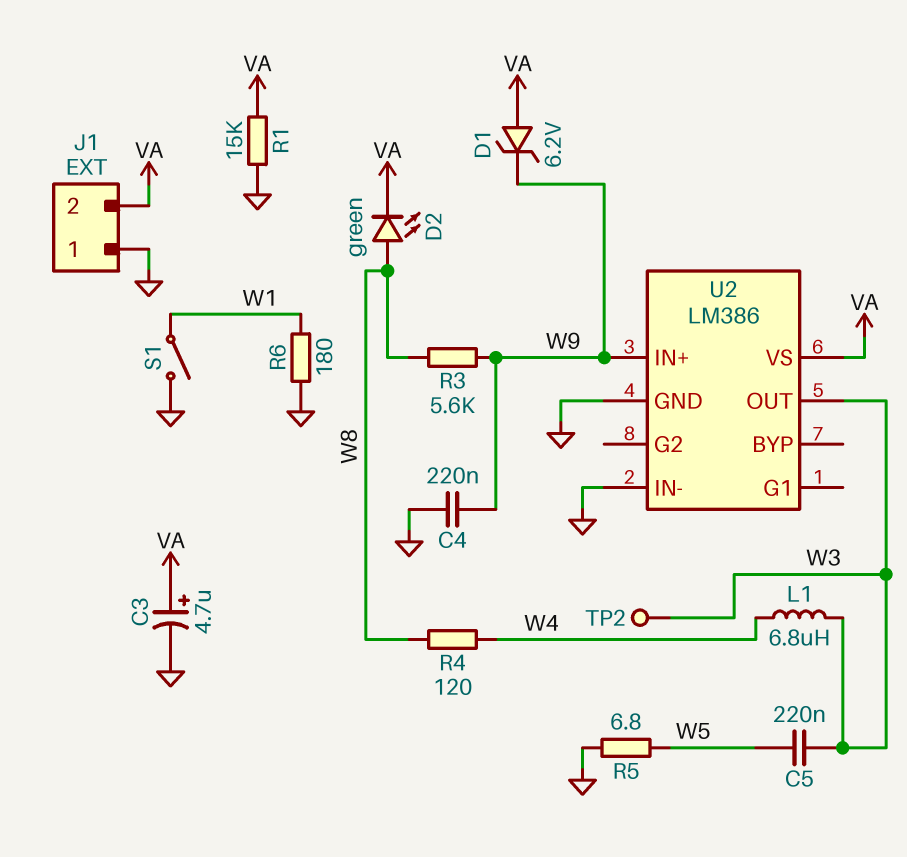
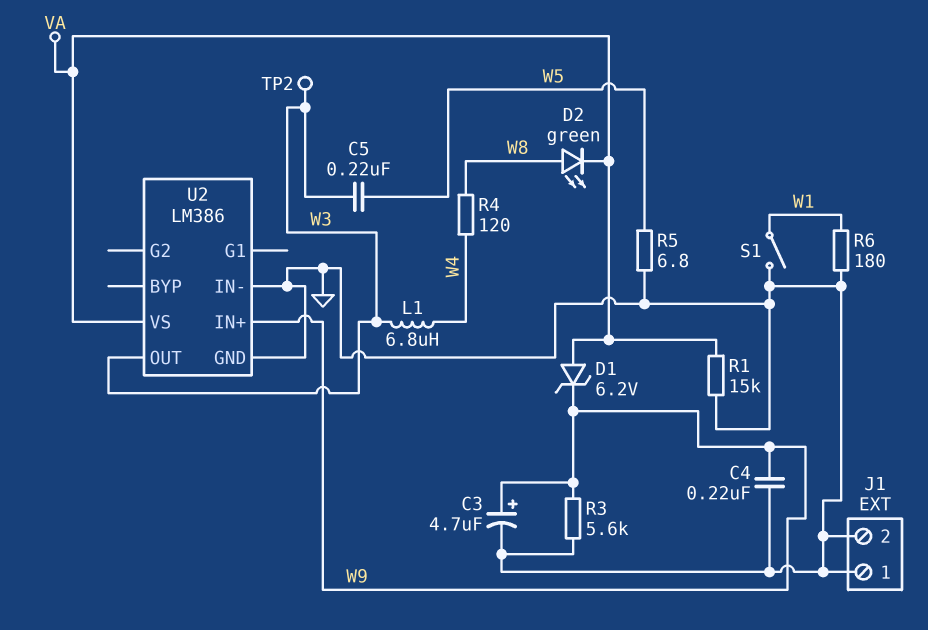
C3: 4.7uF (plus VA, minus GND) -> 4.7uF (plus W9, minus GND)
J1 pin 2: VA -> GND
R3: 5.6k (W8, W9) -> 5.6k (GND, W9)

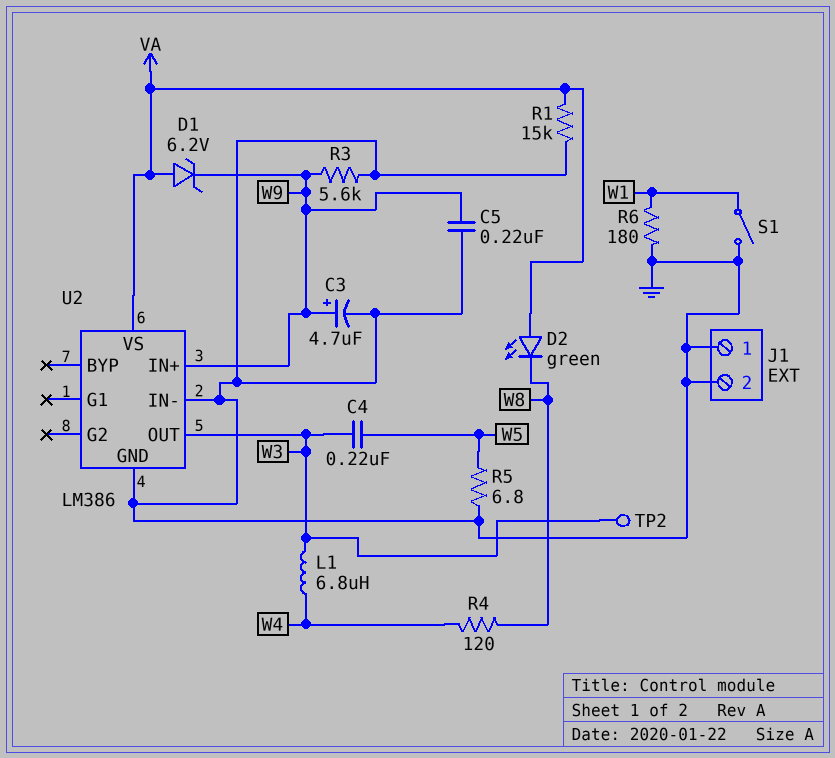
C4: 220nF (GND, W9) -> 220nF (W3, W5)
C5: 220nF (W3, W5) -> 220nF (GND, W9)
D2: LED green (A W8, K VA) -> LED green (A VA, K W8)

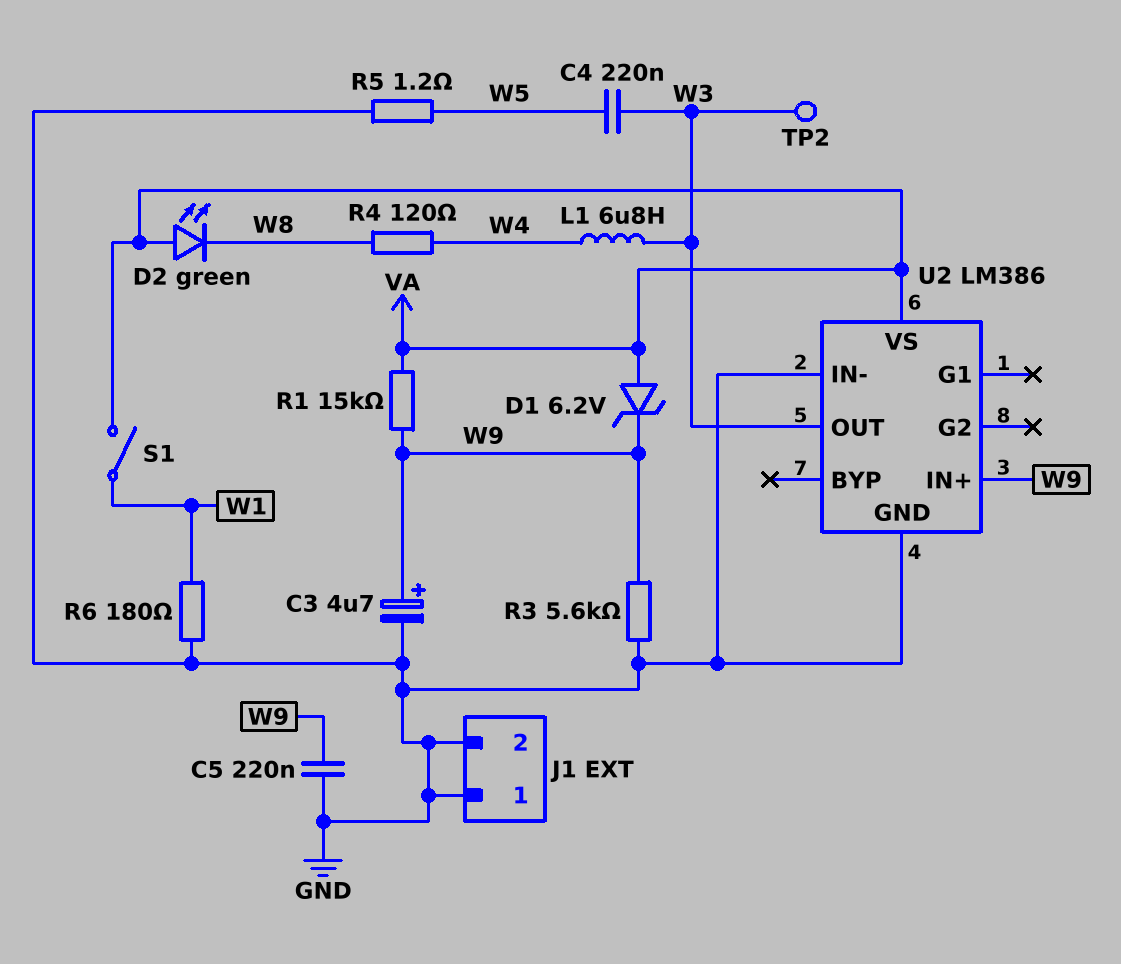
R1: 15k (GND, VA) -> 15k (VA, W9)
R5: 6.8 (GND, W5) -> 1.2 (GND, W5)
S1: switch (GND, W1) -> switch (VA, W1)

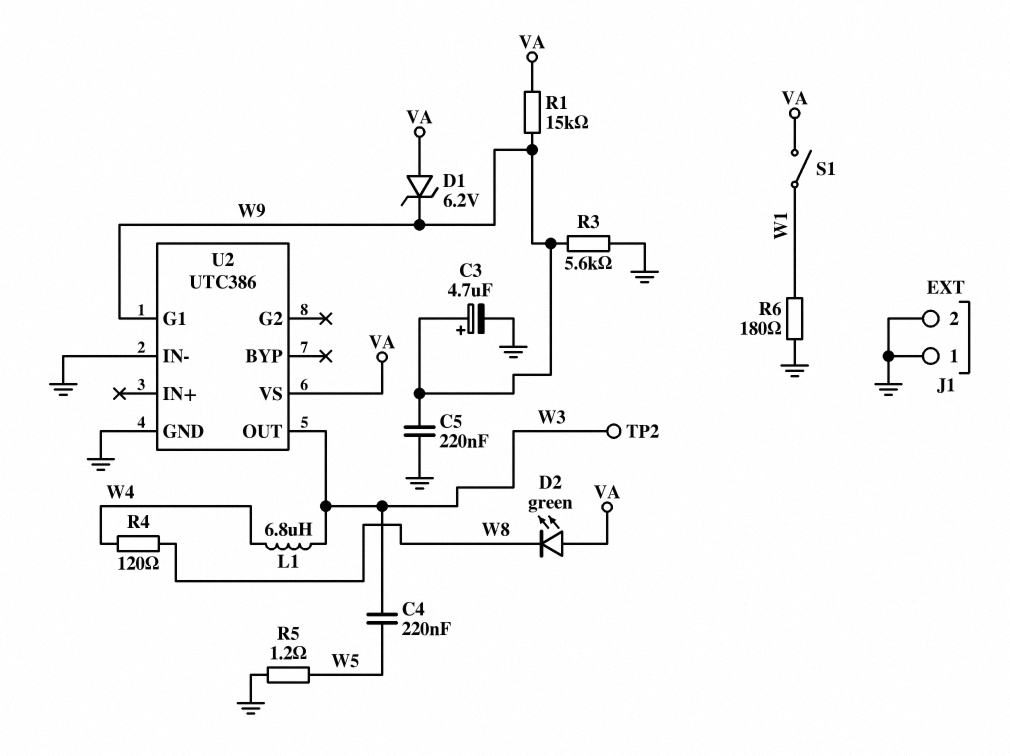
U2: LM386 -> UTC386
U2 pin G1: none -> W9
U2 pin IN+: W9 -> none

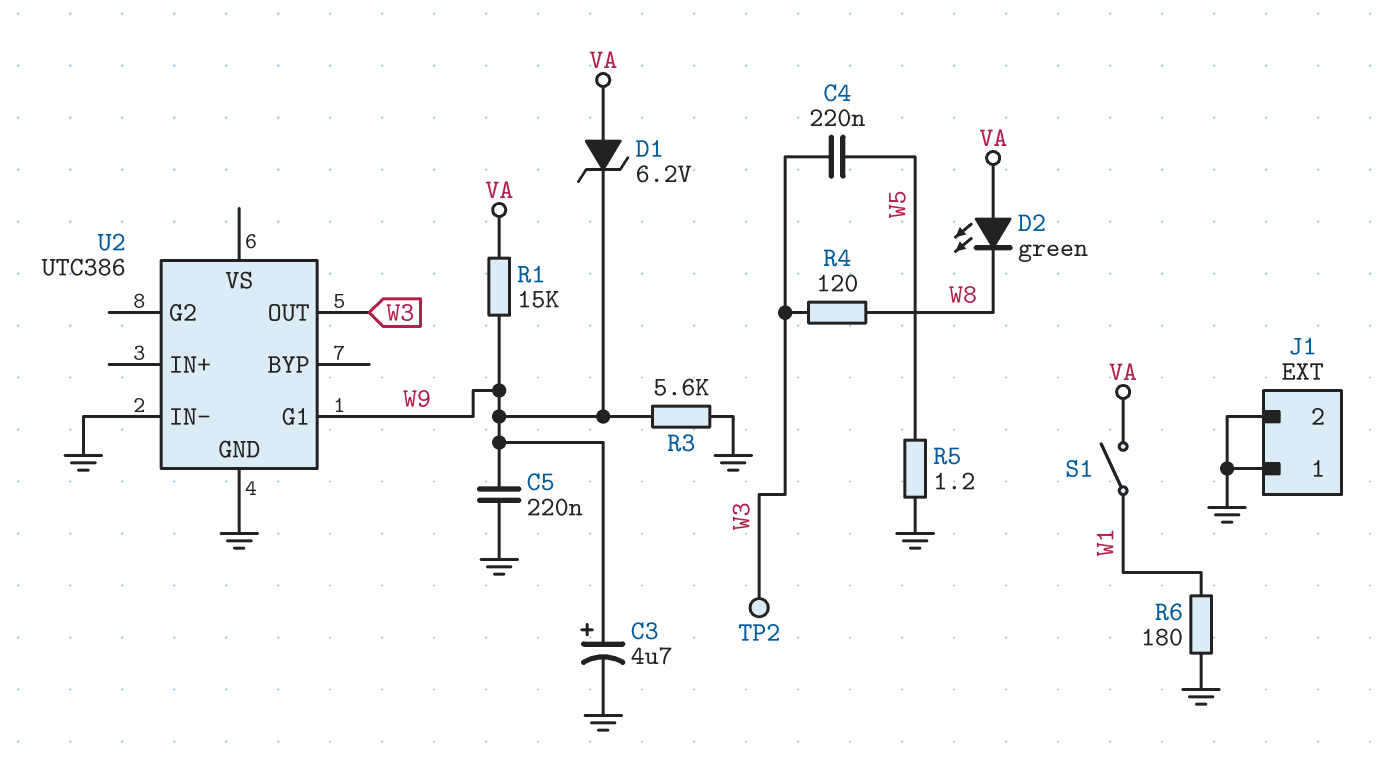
L1: 6.8uH (W3, W4) -> none
R4: 120 (W4, W8) -> 120 (W3, W8)
U2 pin VS: VA -> none

